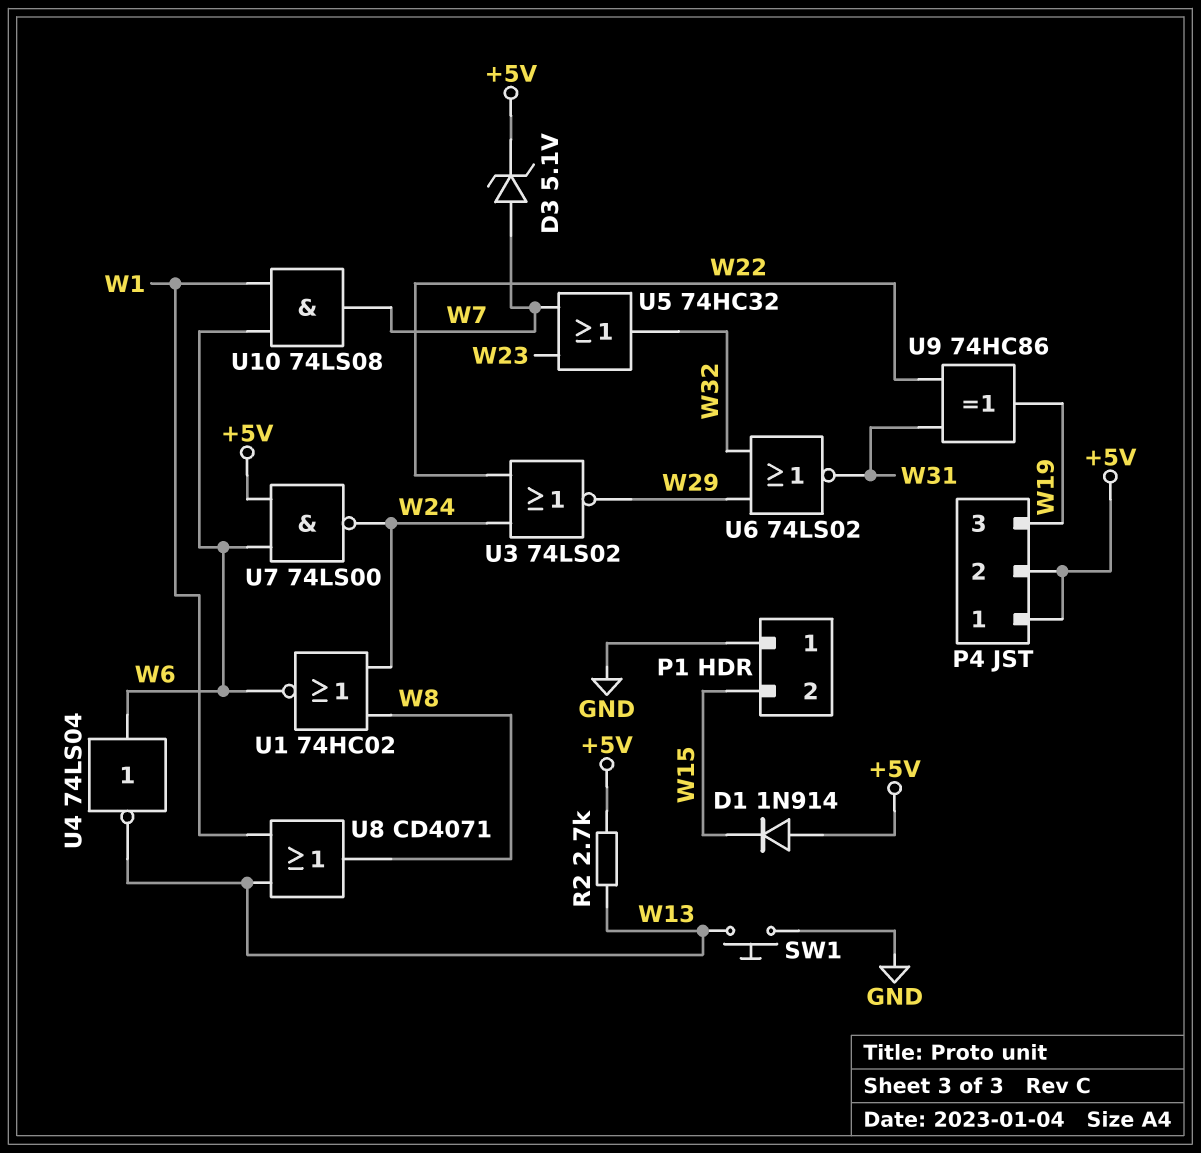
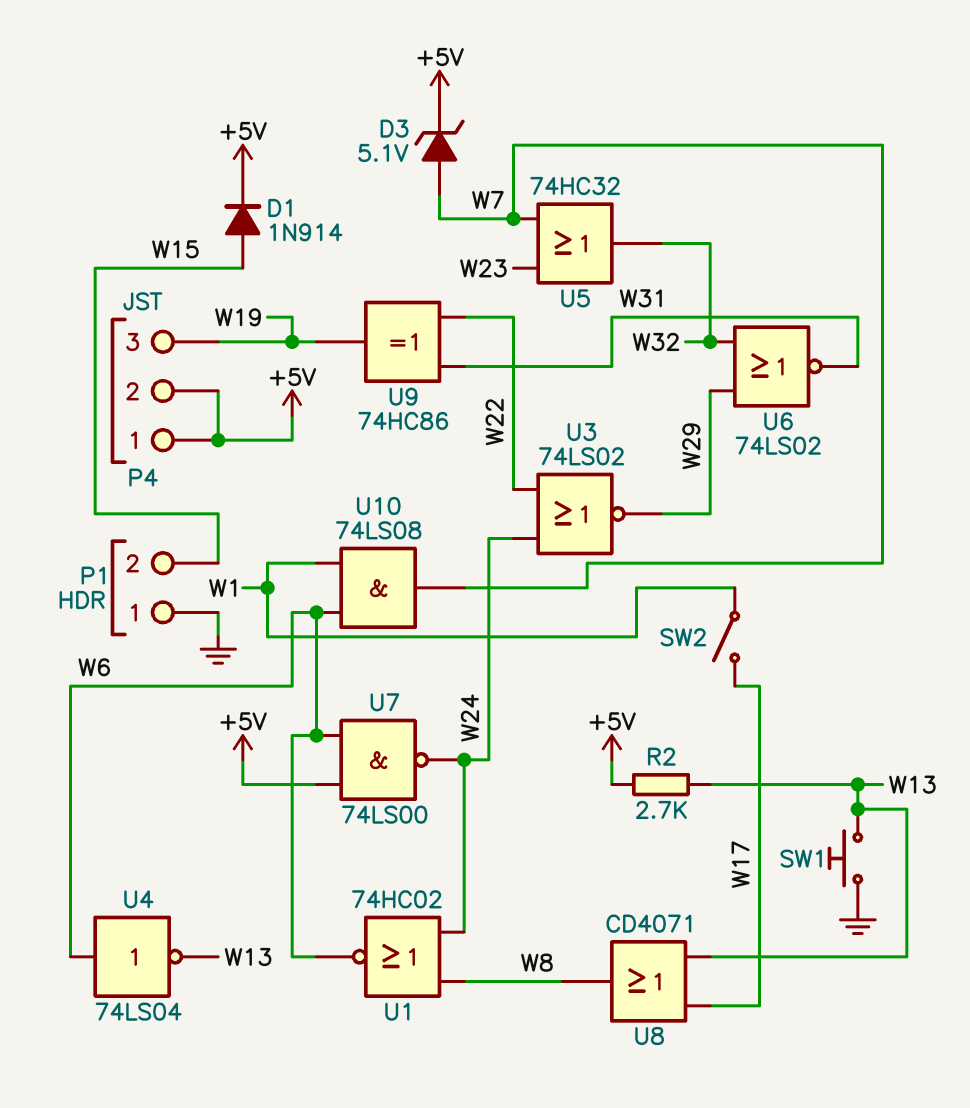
D1: diode 1N914 (A +5V, K W15) -> diode 1N914 (A W15, K +5V)
SW2: none -> switch (W1, W17)
U8: OR CD4071 (in W1, in W13, out W8) -> OR CD4071 (in W13, in W17, out W8)

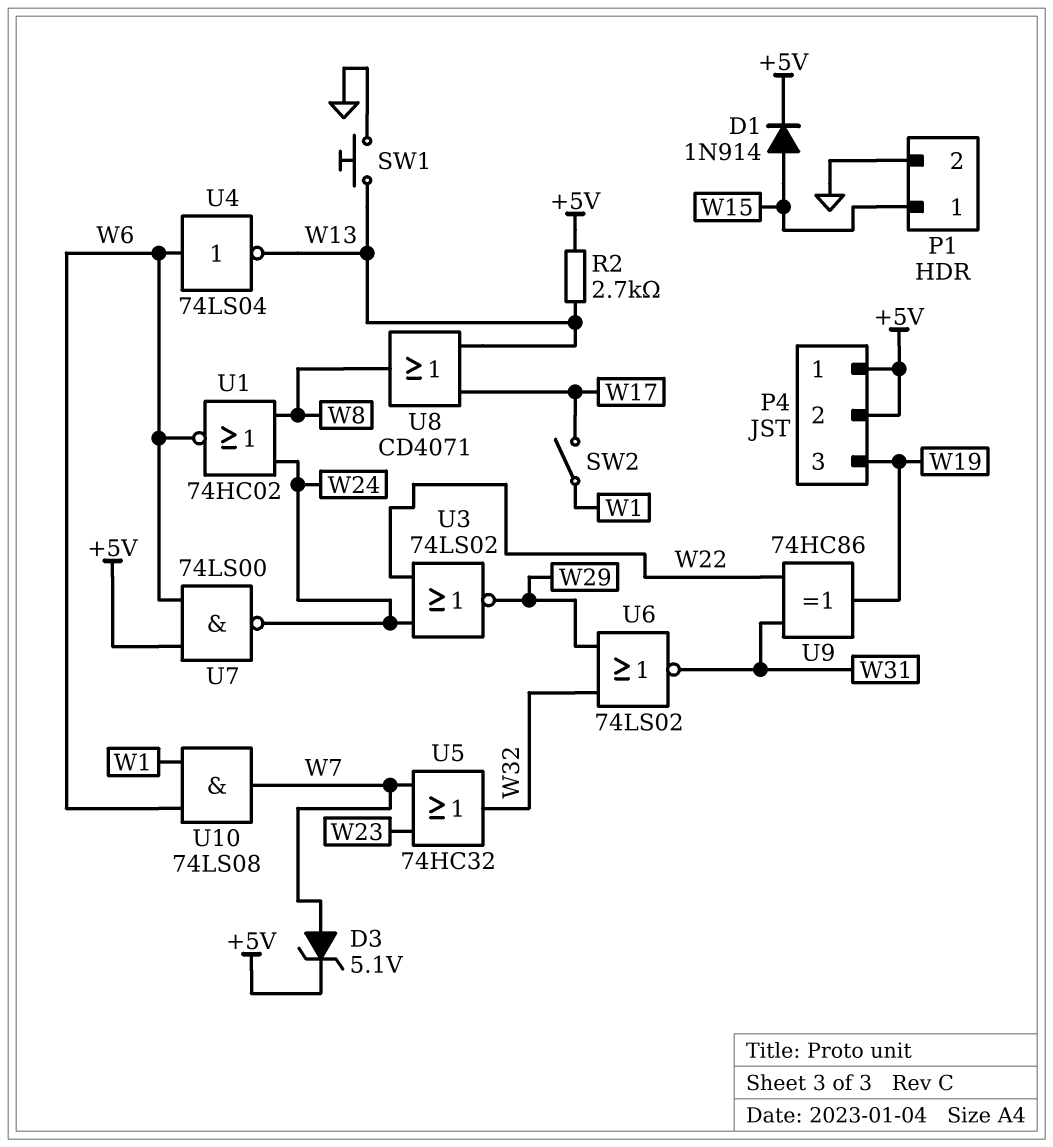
P1 pin 1: GND -> W15
P1 pin 2: W15 -> GND

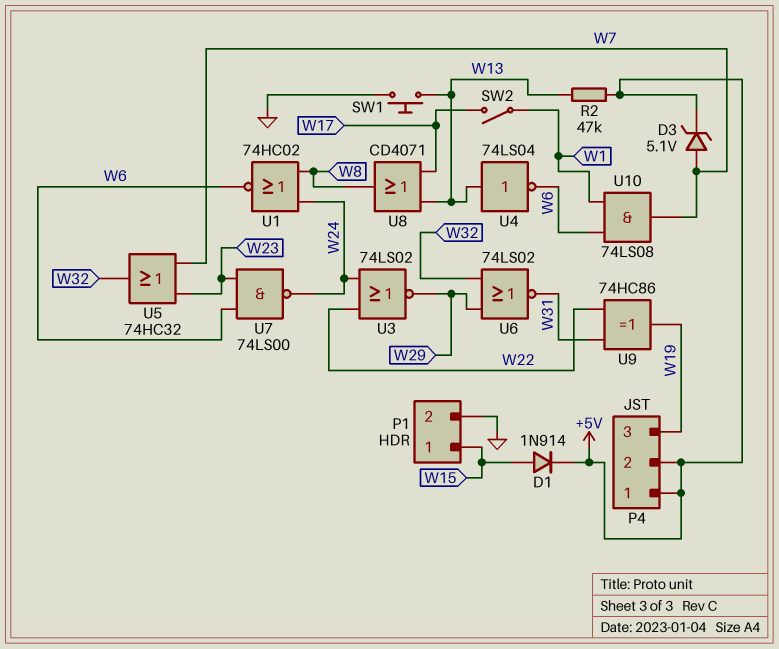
R2: 2.7k (+5V, W13) -> 47k (+5V, W13)
U4: NOT 74LS04 (in W6, out W13) -> NOT 74LS04 (in W13, out W6)
U7: NAND 74LS00 (in +5V, in W6, out W24) -> NAND 74LS00 (in W6, in W23, out W24)

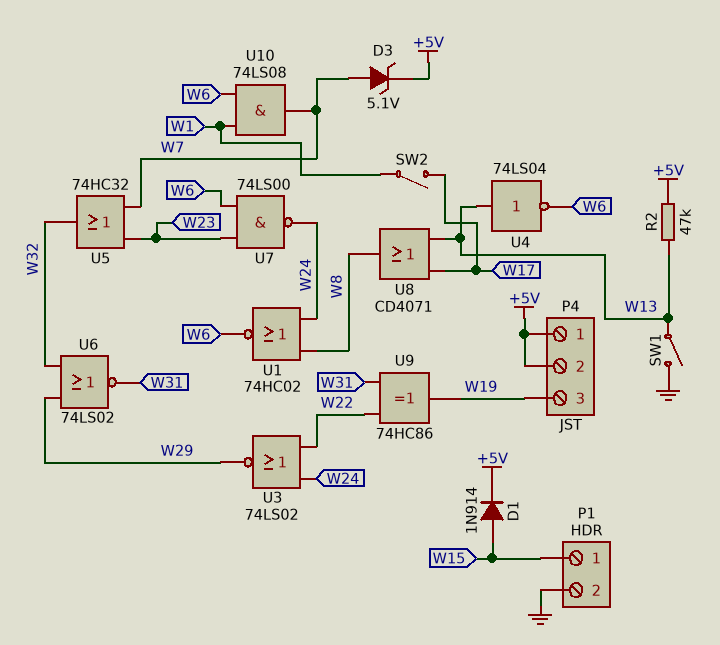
SW1: button (GND, W13) -> switch (GND, W13)

